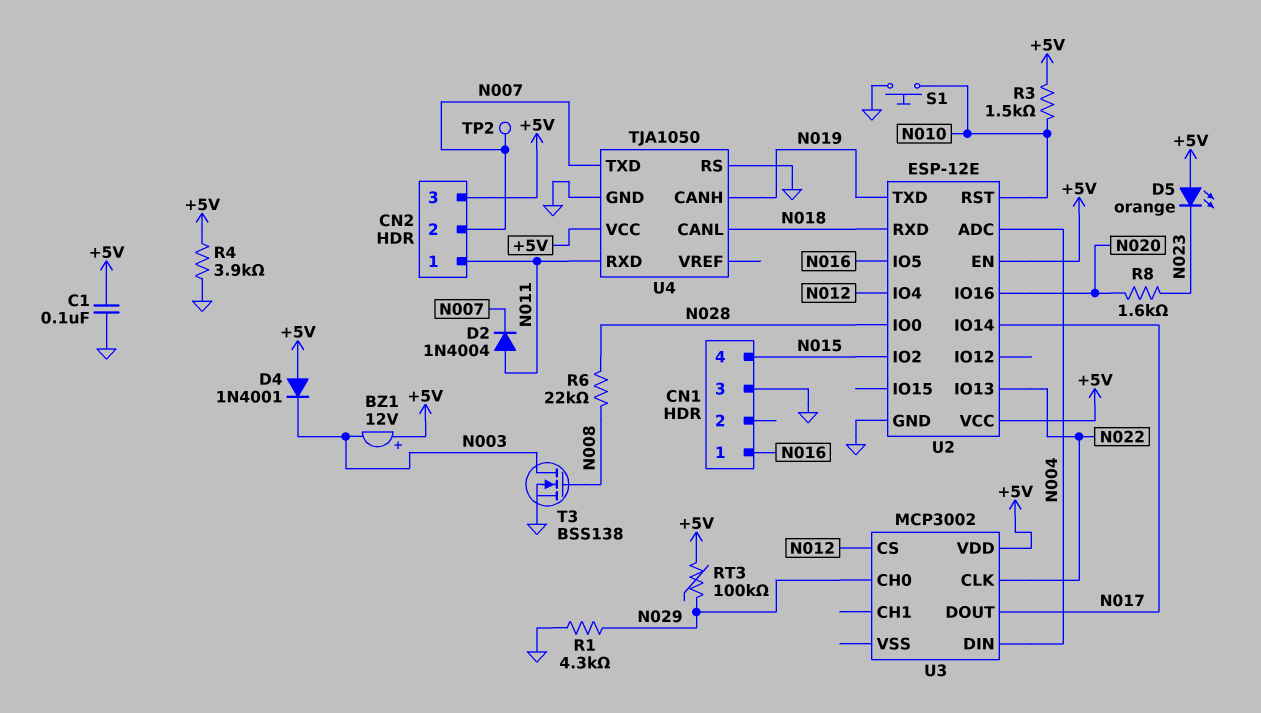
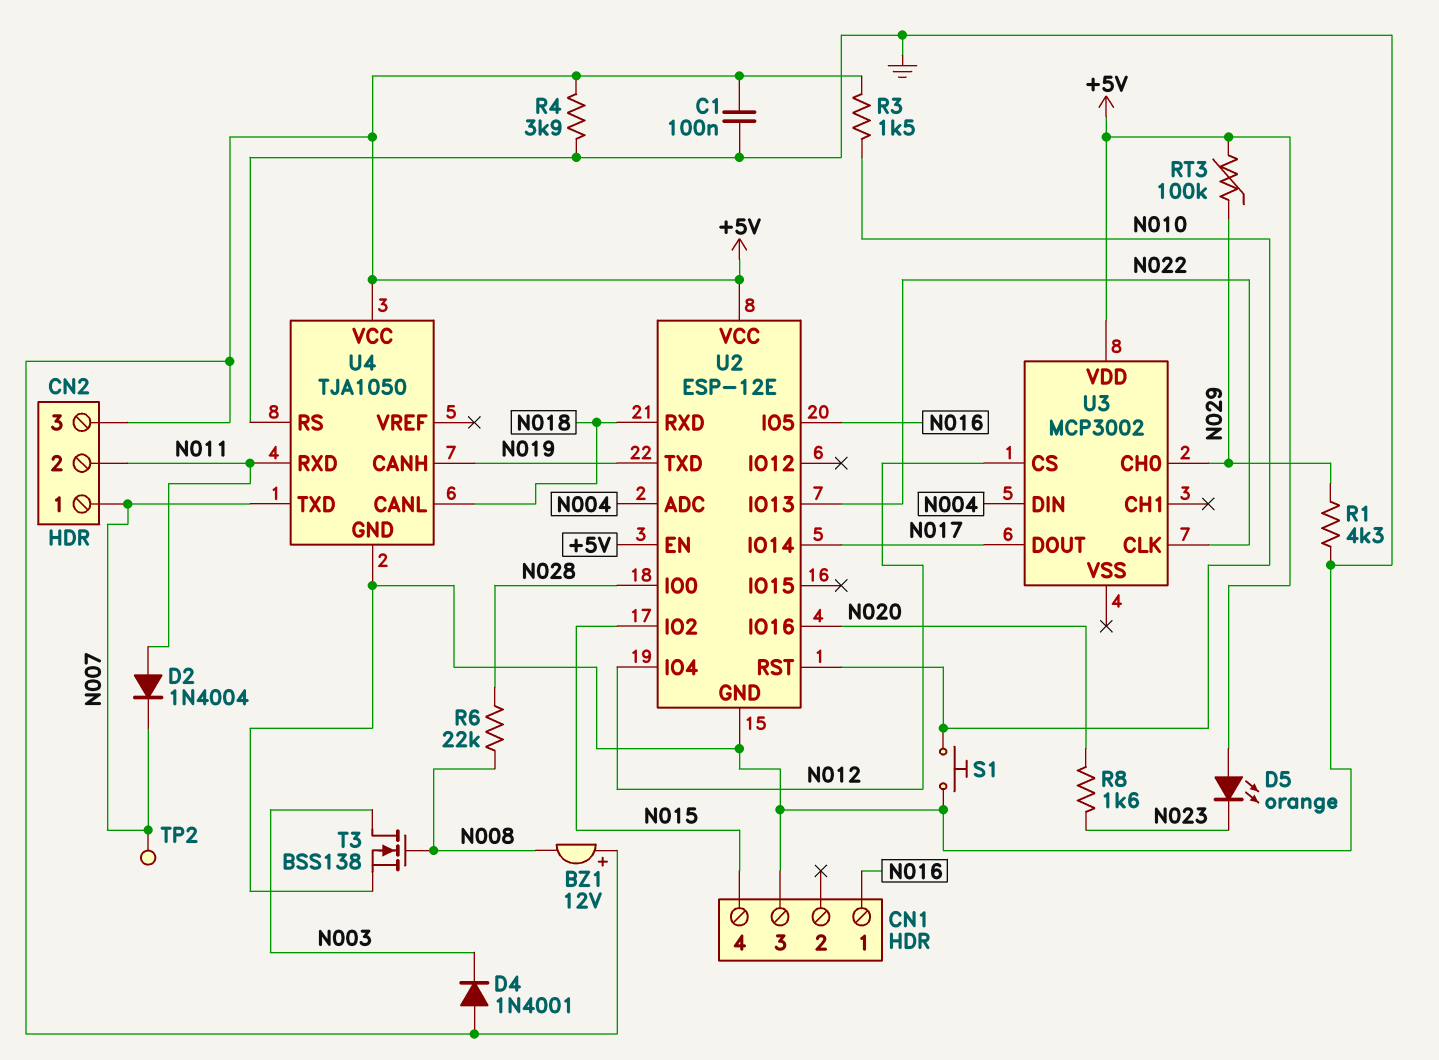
BZ1: buzzer 12V (plus +5V, minus N003) -> buzzer 12V (plus +5V, minus N008)
CN2 pin 1: N011 -> N007
CN2 pin 2: N007 -> N011

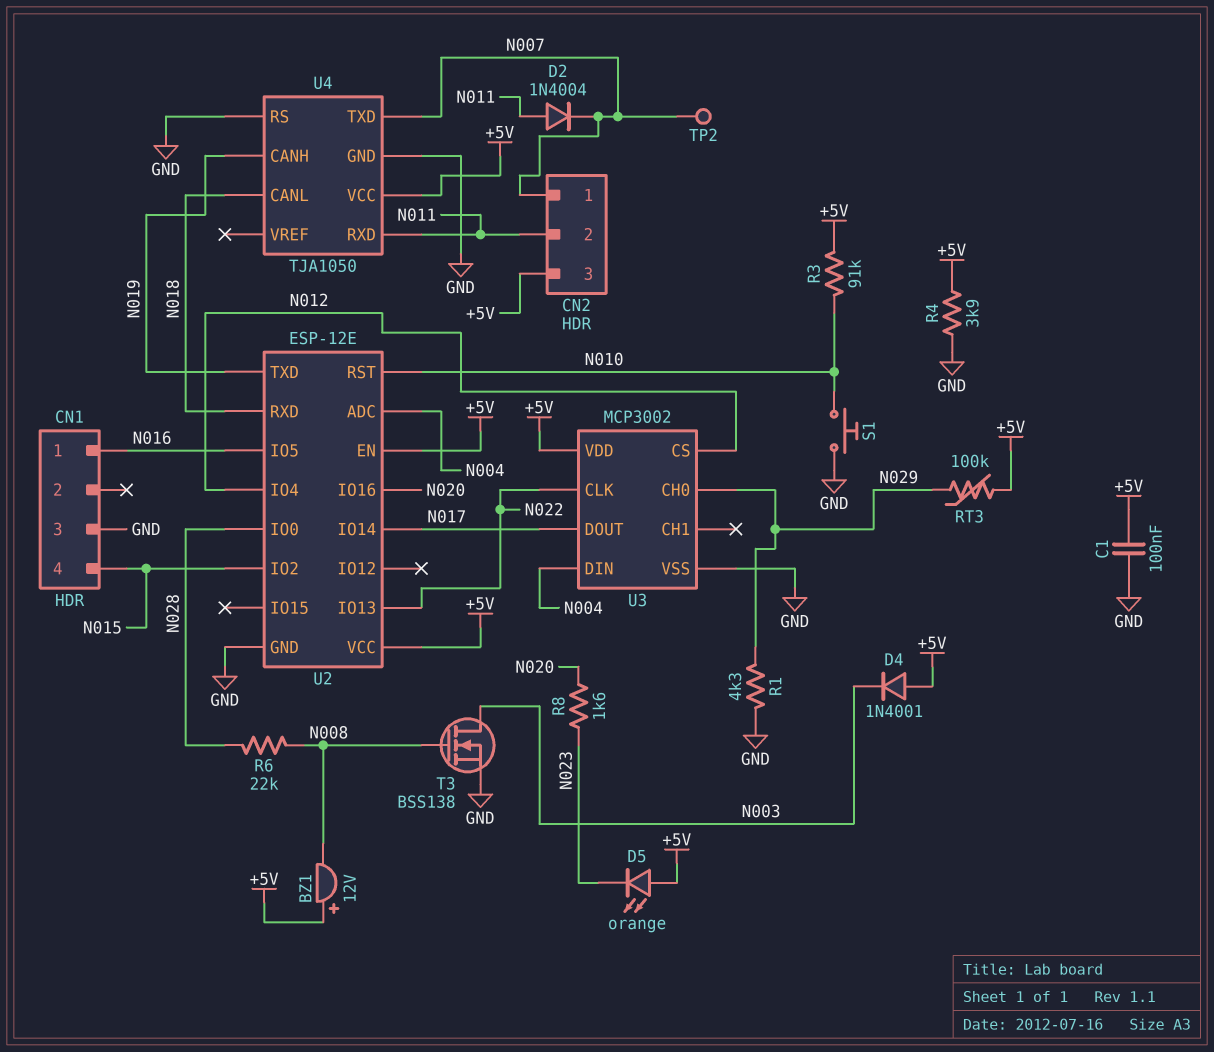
R3: 1.5k (+5V, N010) -> 91k (+5V, N010)
U3 pin VSS: none -> GND

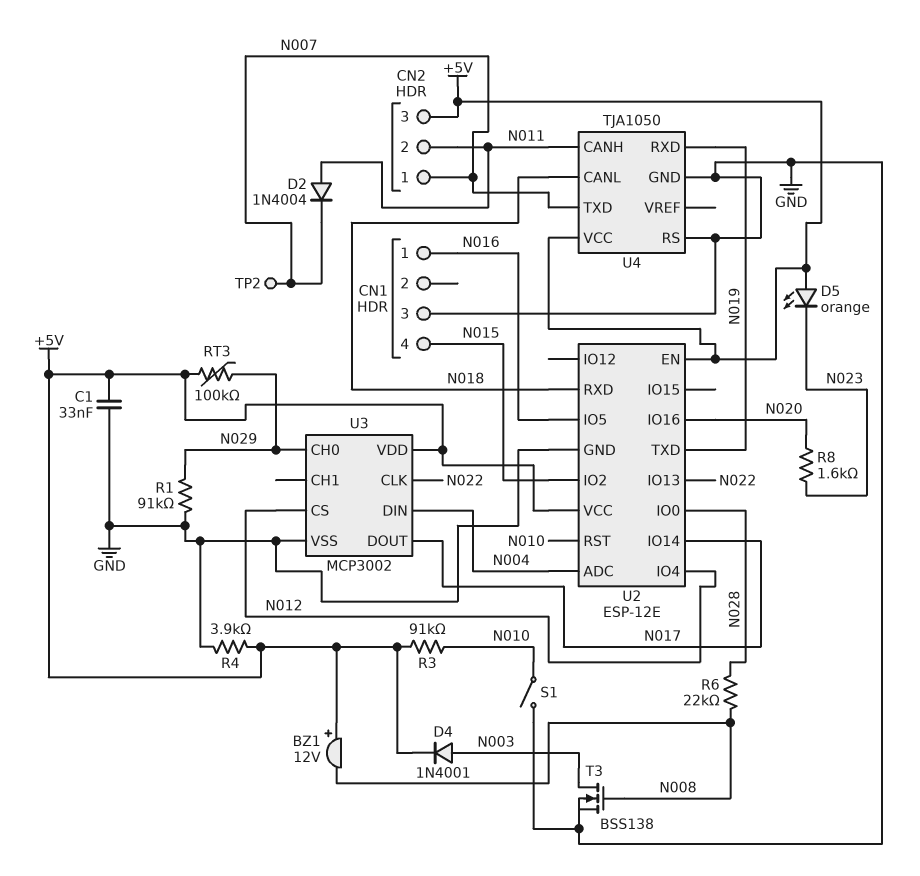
C1: 100nF (+5V, GND) -> 33nF (+5V, GND)
D4: diode 1N4001 (A +5V, K N003) -> diode 1N4001 (A N003, K +5V)
R1: 4.3k (GND, N029) -> 91k (GND, N029)
S1: button (GND, N010) -> switch (GND, N010)
U4 pin CANH: N019 -> N011
U4 pin RXD: N011 -> N019

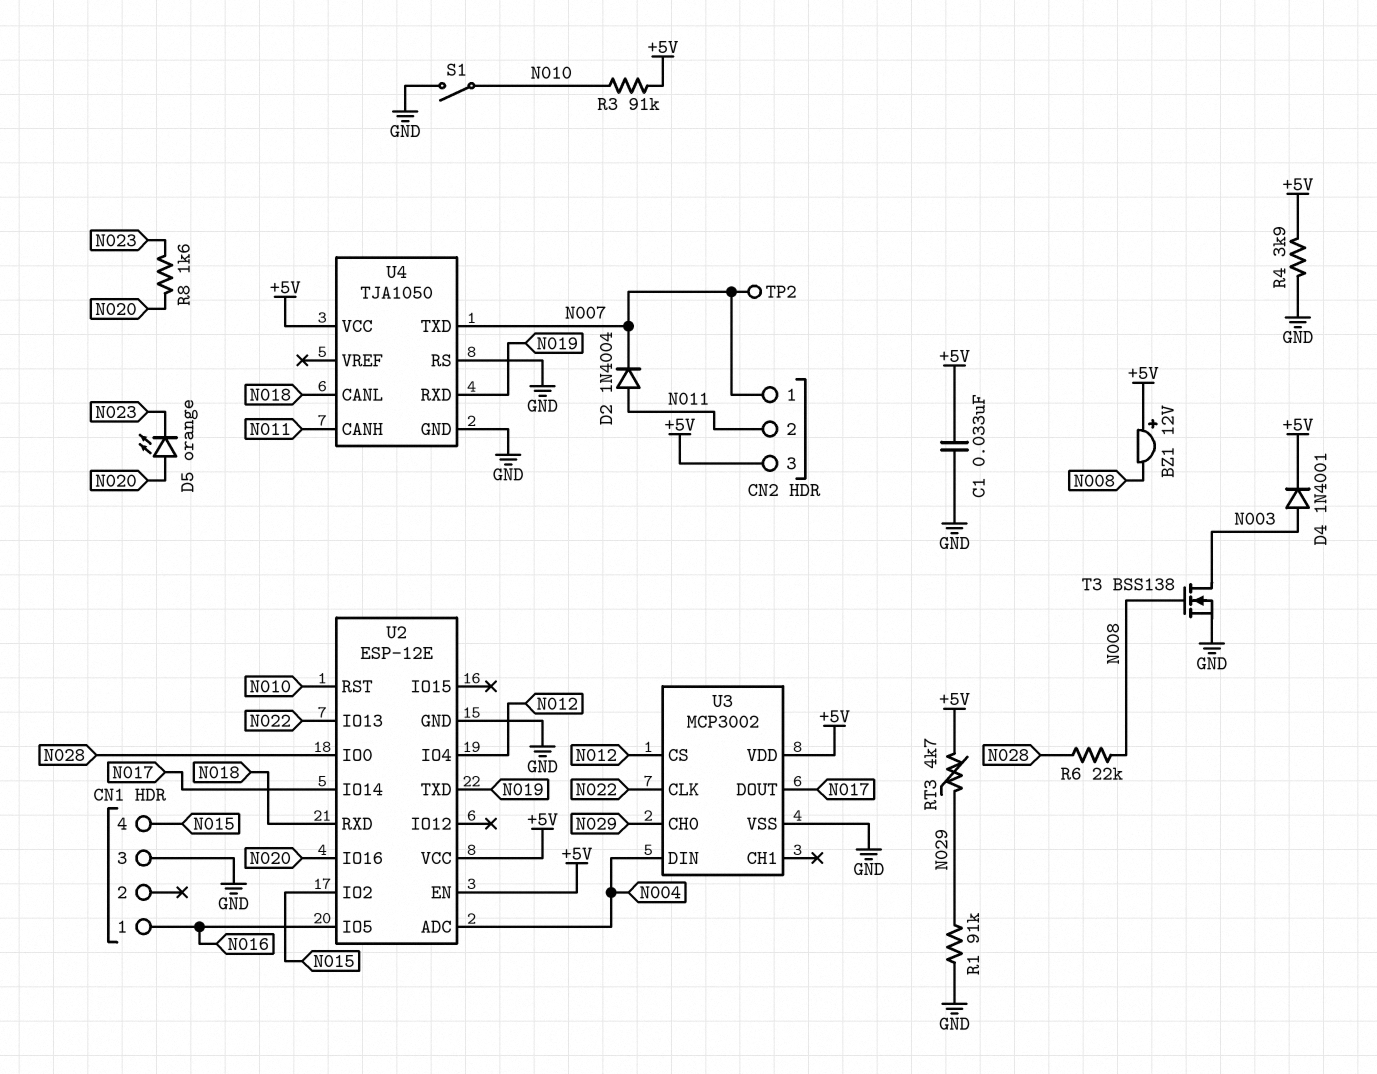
D5: LED orange (A +5V, K N023) -> LED orange (A N020, K N023)
RT3: 100k (+5V, N029) -> 4.7k (+5V, N029)

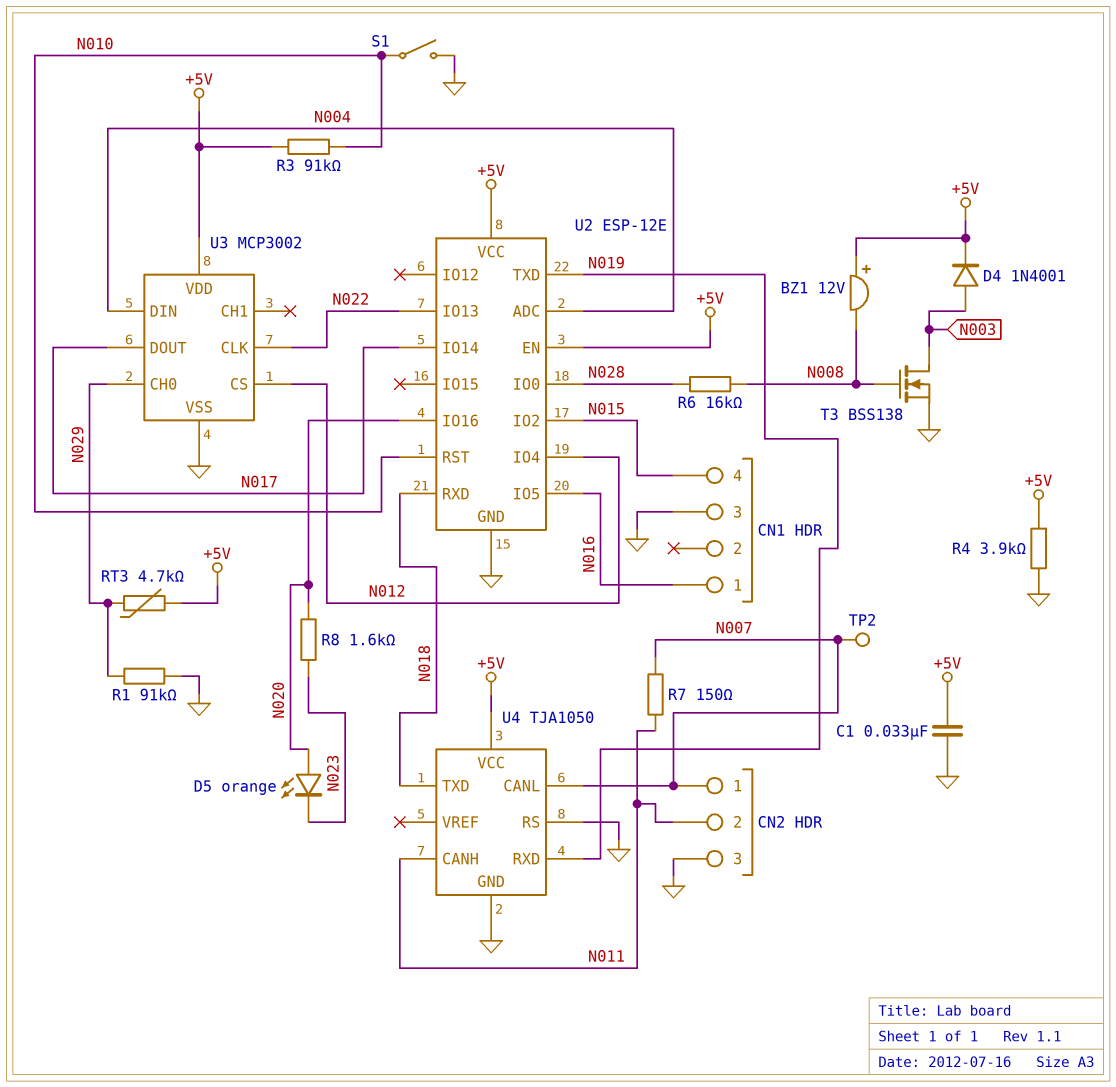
CN2 pin 3: +5V -> GND
D2: diode 1N4004 (A N011, K N007) -> none
R6: 22k (N008, N028) -> 16k (N008, N028)
R7: none -> 150 (N007, N011)
U4 pin CANL: N018 -> N007
U4 pin TXD: N007 -> N018

